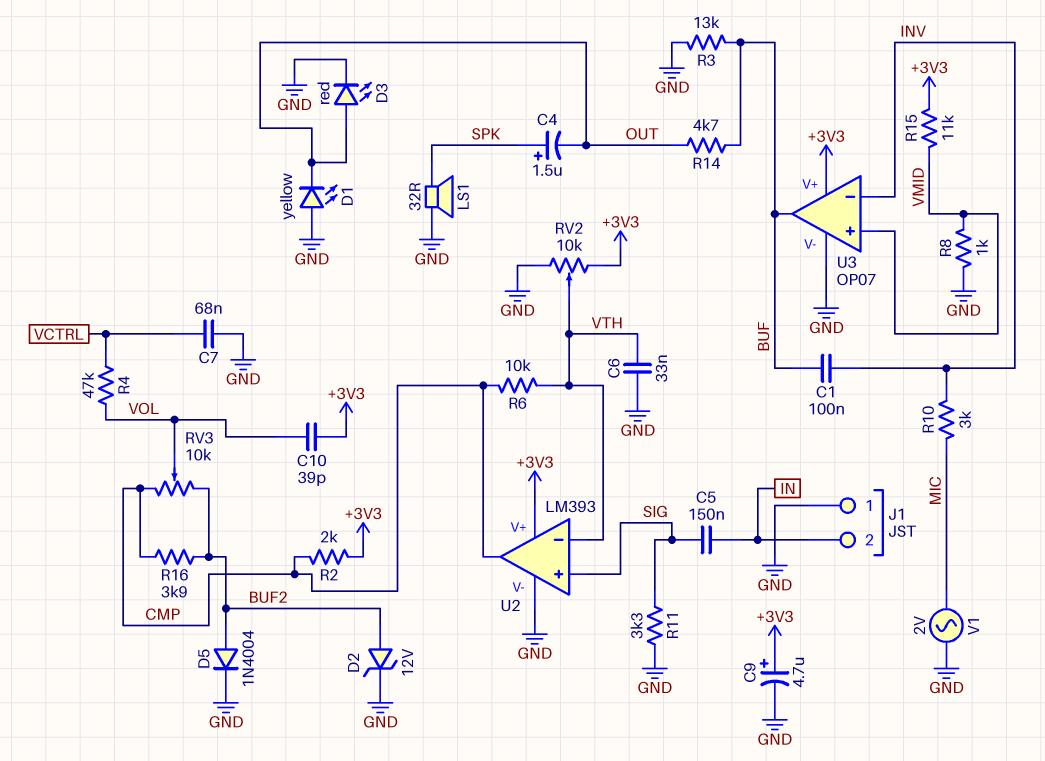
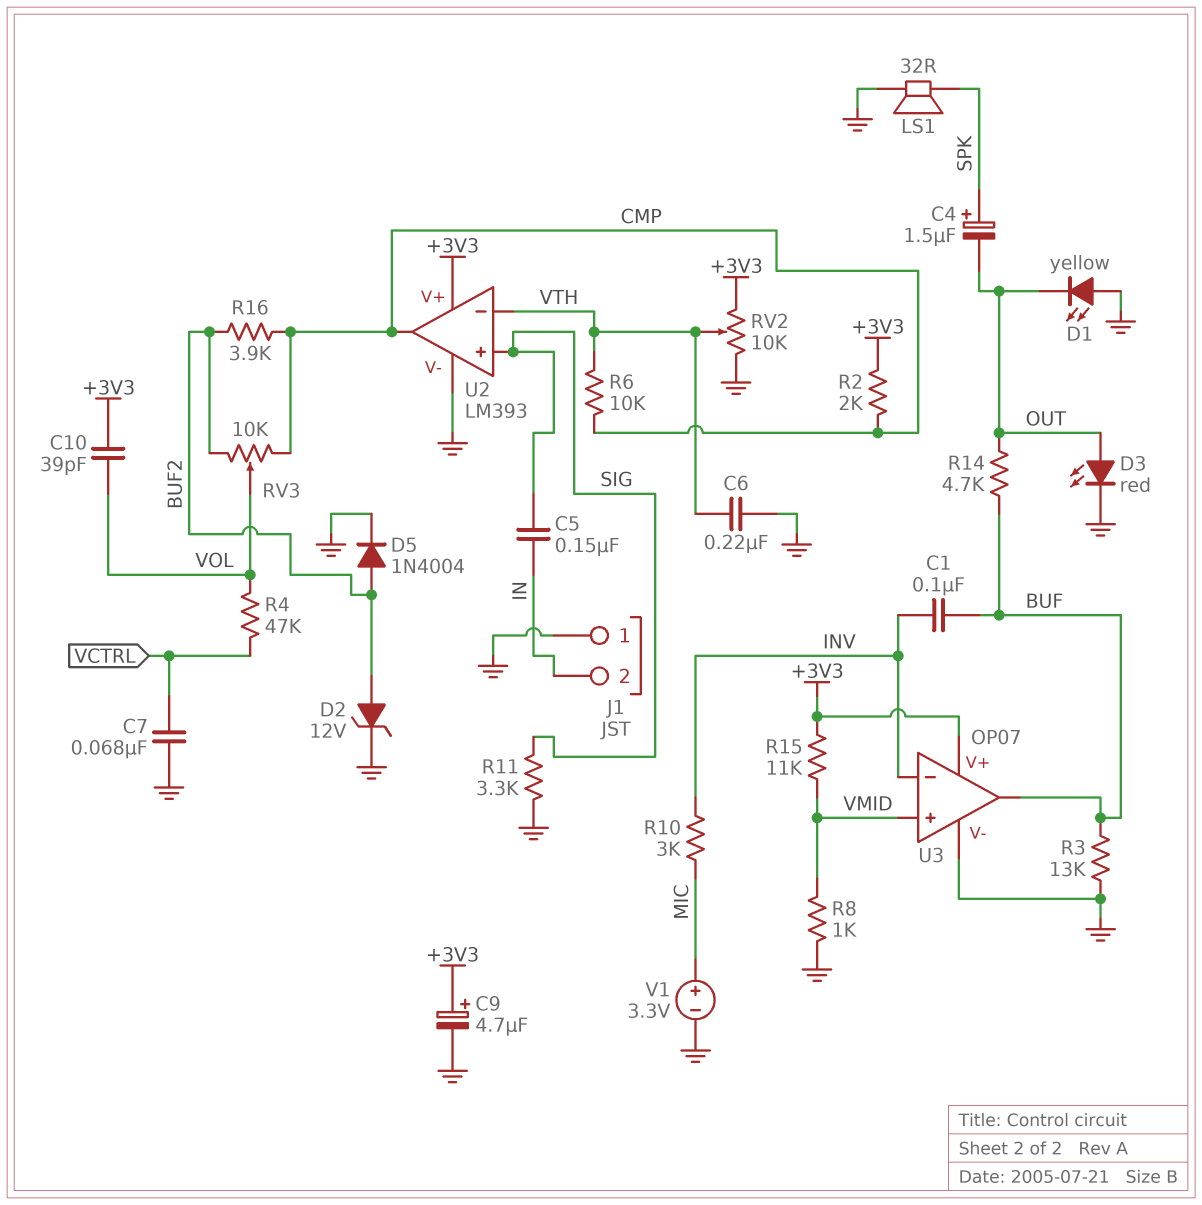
C6: 33nF (GND, VTH) -> 220nF (GND, VTH)
V1: AC 2V (GND, MIC) -> 3.3V (plus MIC, minus GND)

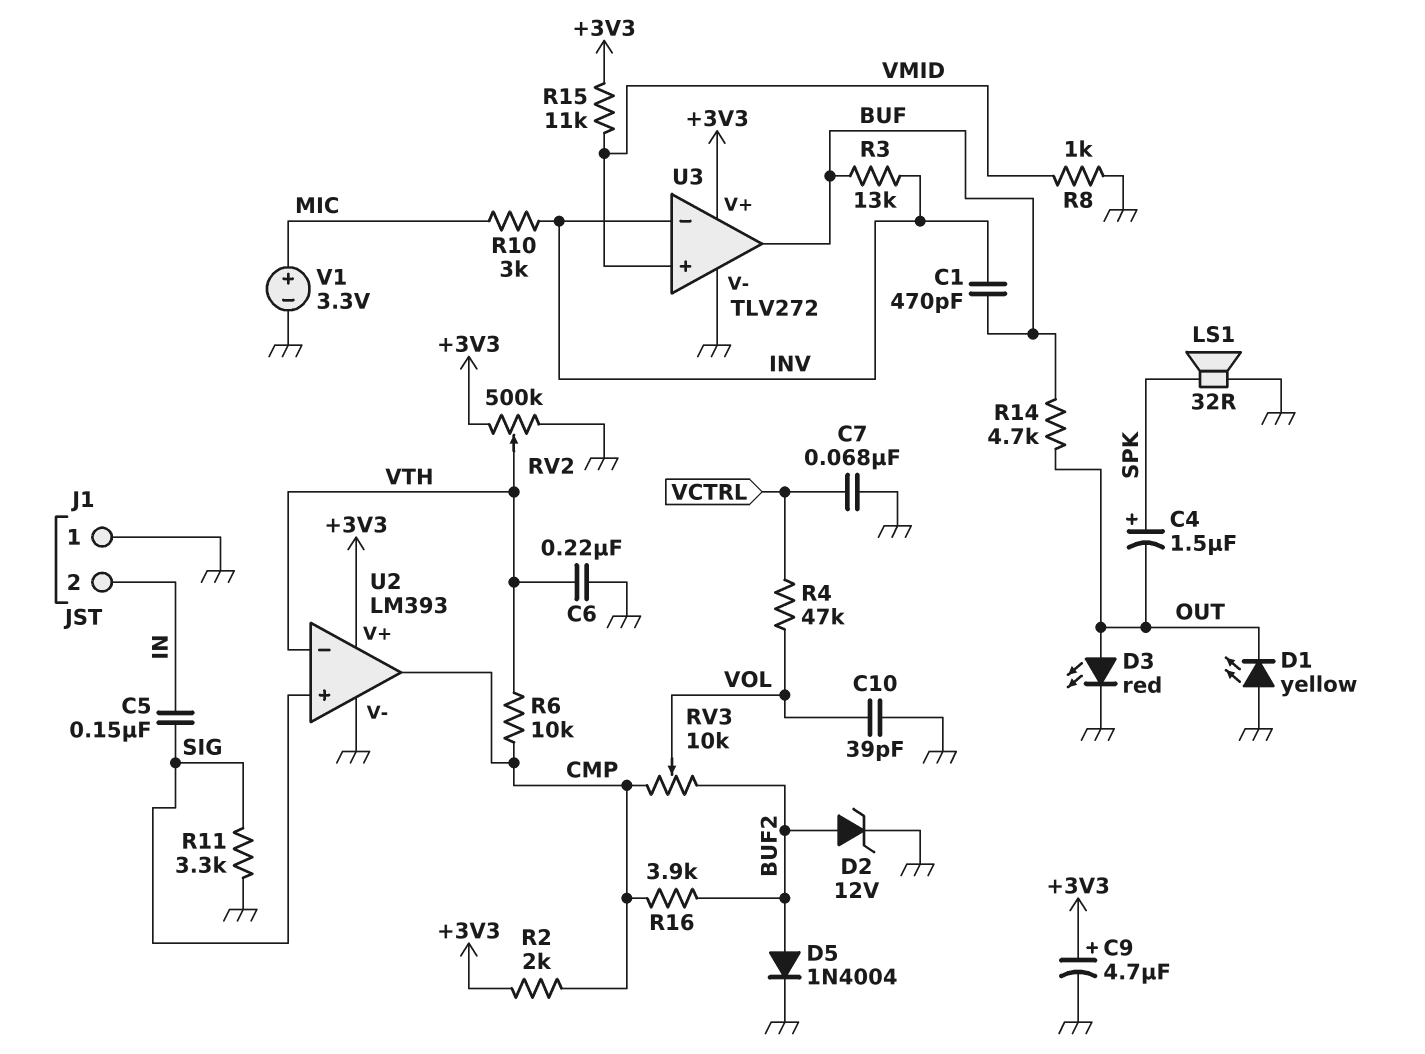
C1: 100nF (BUF, INV) -> 470pF (BUF, INV)
C10: 39pF (+3V3, VOL) -> 39pF (GND, VOL)
R3: 13k (BUF, GND) -> 13k (BUF, INV)
RV2: 10k (+3V3, GND, wiper VTH) -> 500k (+3V3, GND, wiper VTH)
U3: OP07 -> TLV272

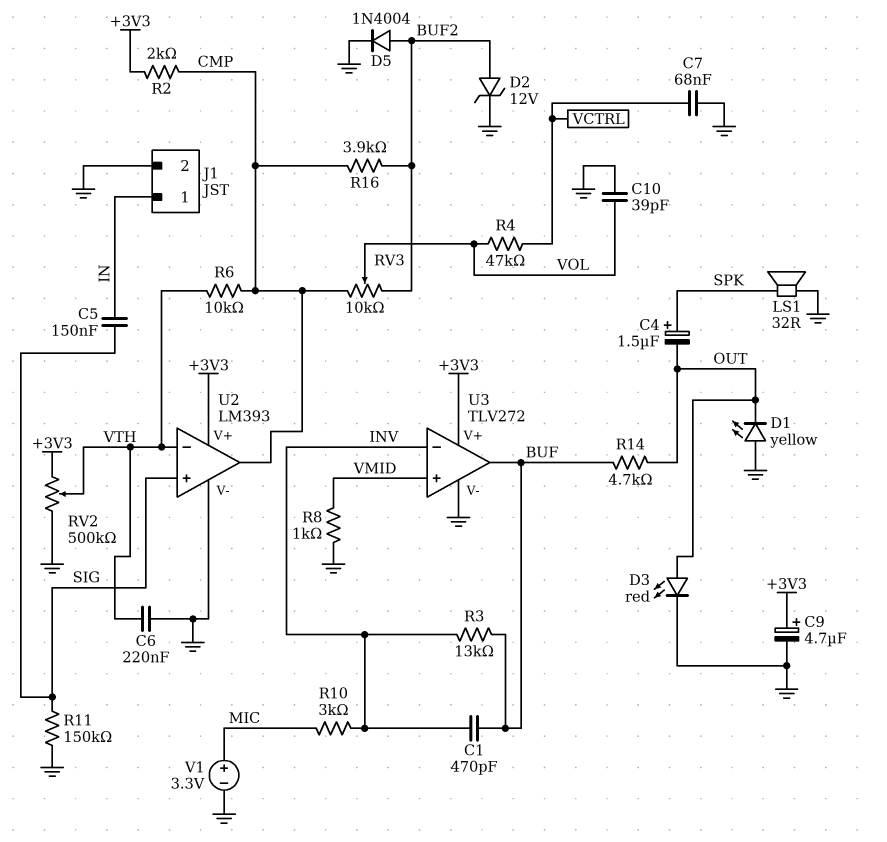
J1 pin 1: GND -> IN
J1 pin 2: IN -> GND
R11: 3.3k (GND, SIG) -> 150k (GND, SIG)
R15: 11k (+3V3, VMID) -> none

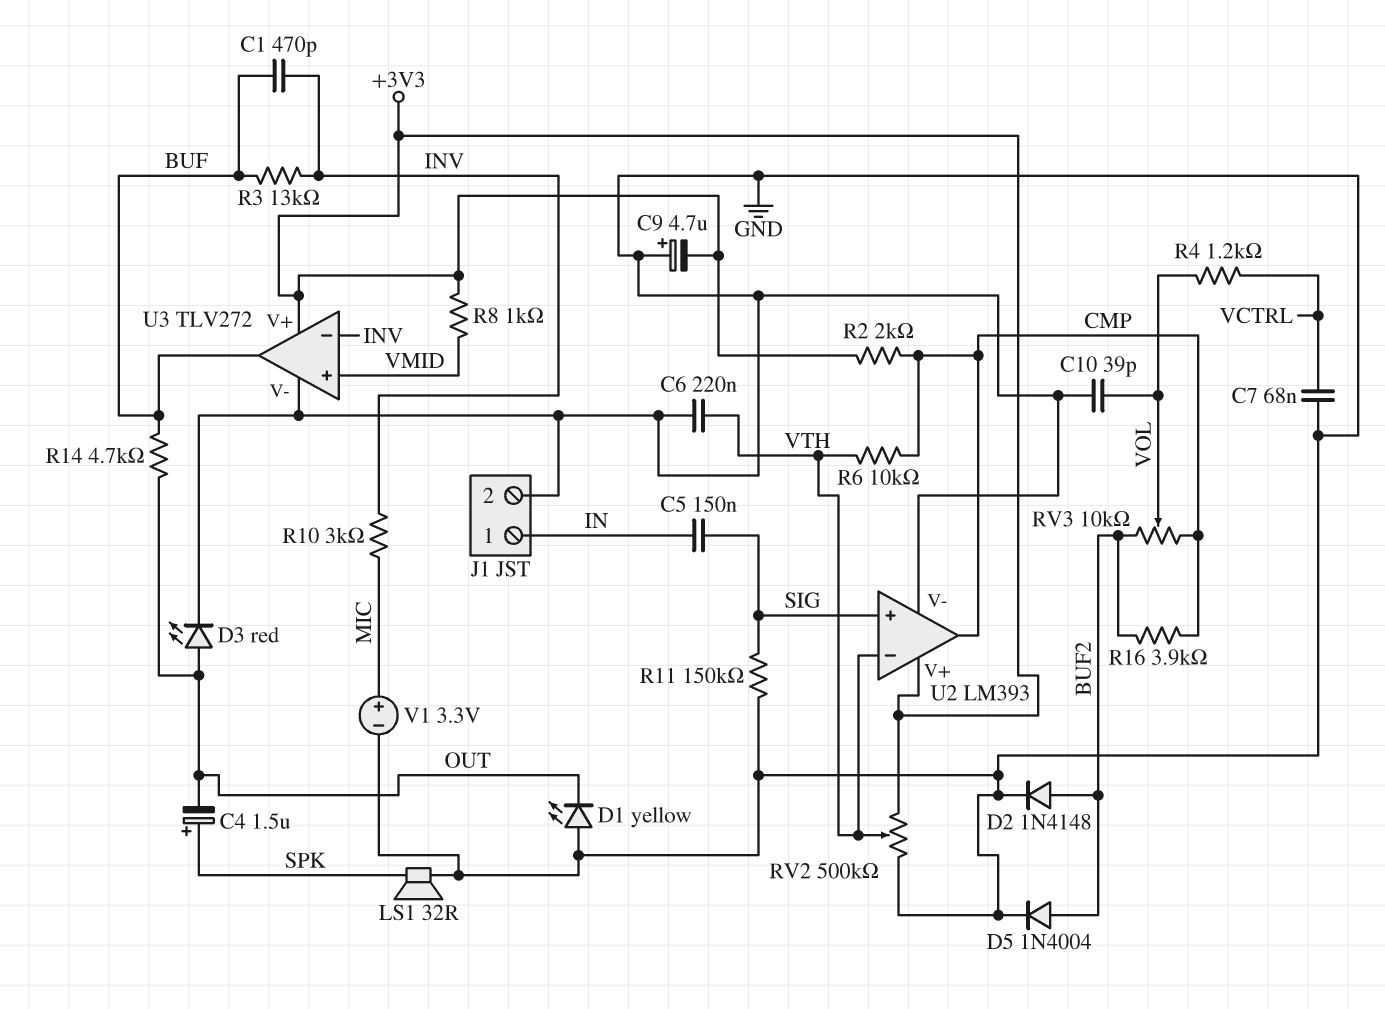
C9: 4.7uF (plus +3V3, minus GND) -> 4.7uF (plus GND, minus +3V3)
D2: zener 12V (A BUF2, K GND) -> diode 1N4148 (A BUF2, K GND)
R4: 47k (VCTRL, VOL) -> 1.2k (VCTRL, VOL)
R8: 1k (GND, VMID) -> 1k (+3V3, VMID)

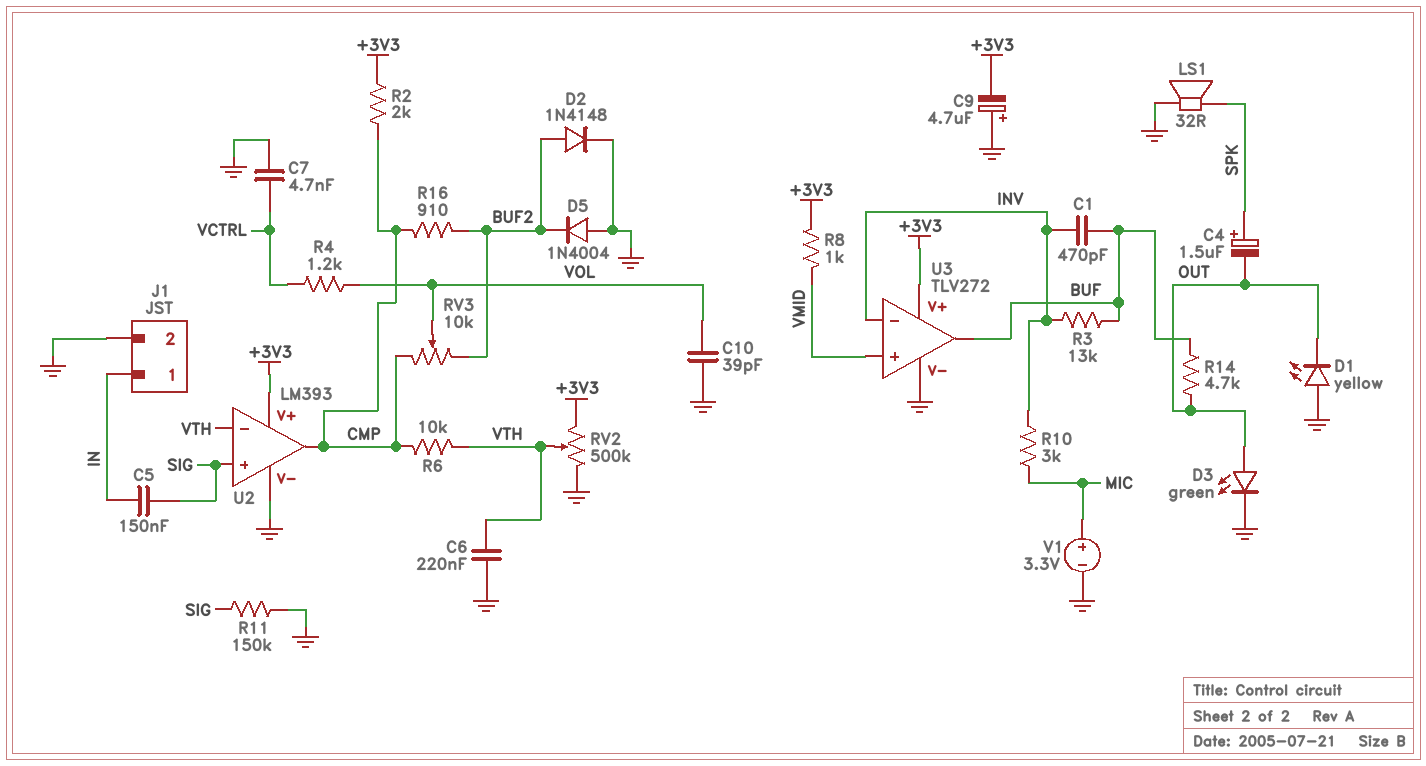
C7: 68nF (GND, VCTRL) -> 4.7nF (GND, VCTRL)
D3: LED red (A OUT, K GND) -> LED green (A OUT, K GND)
D5: diode 1N4004 (A BUF2, K GND) -> diode 1N4004 (A GND, K BUF2)
R16: 3.9k (BUF2, CMP) -> 910 (BUF2, CMP)

